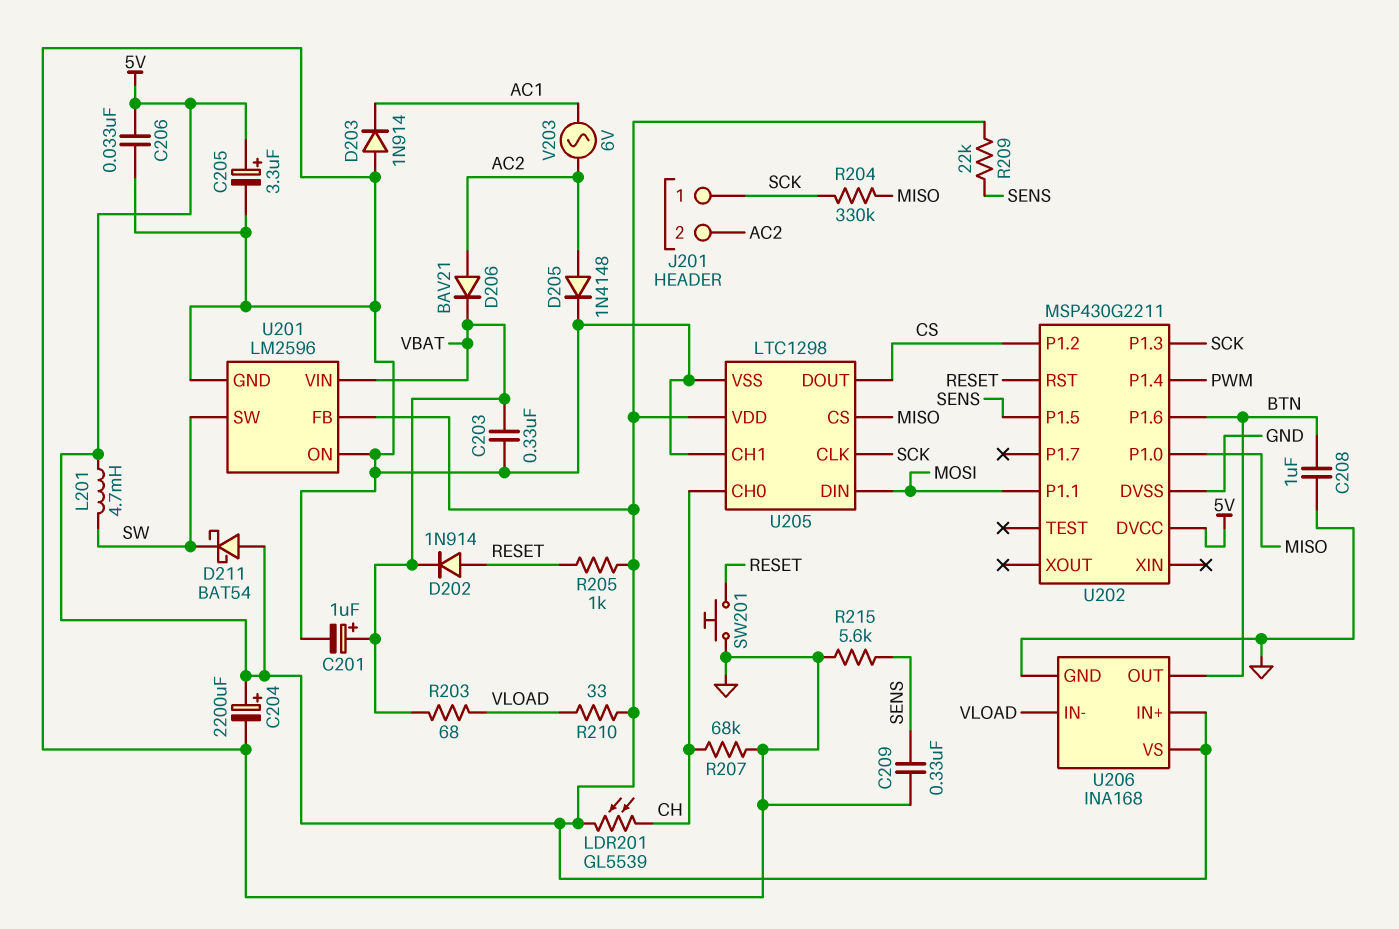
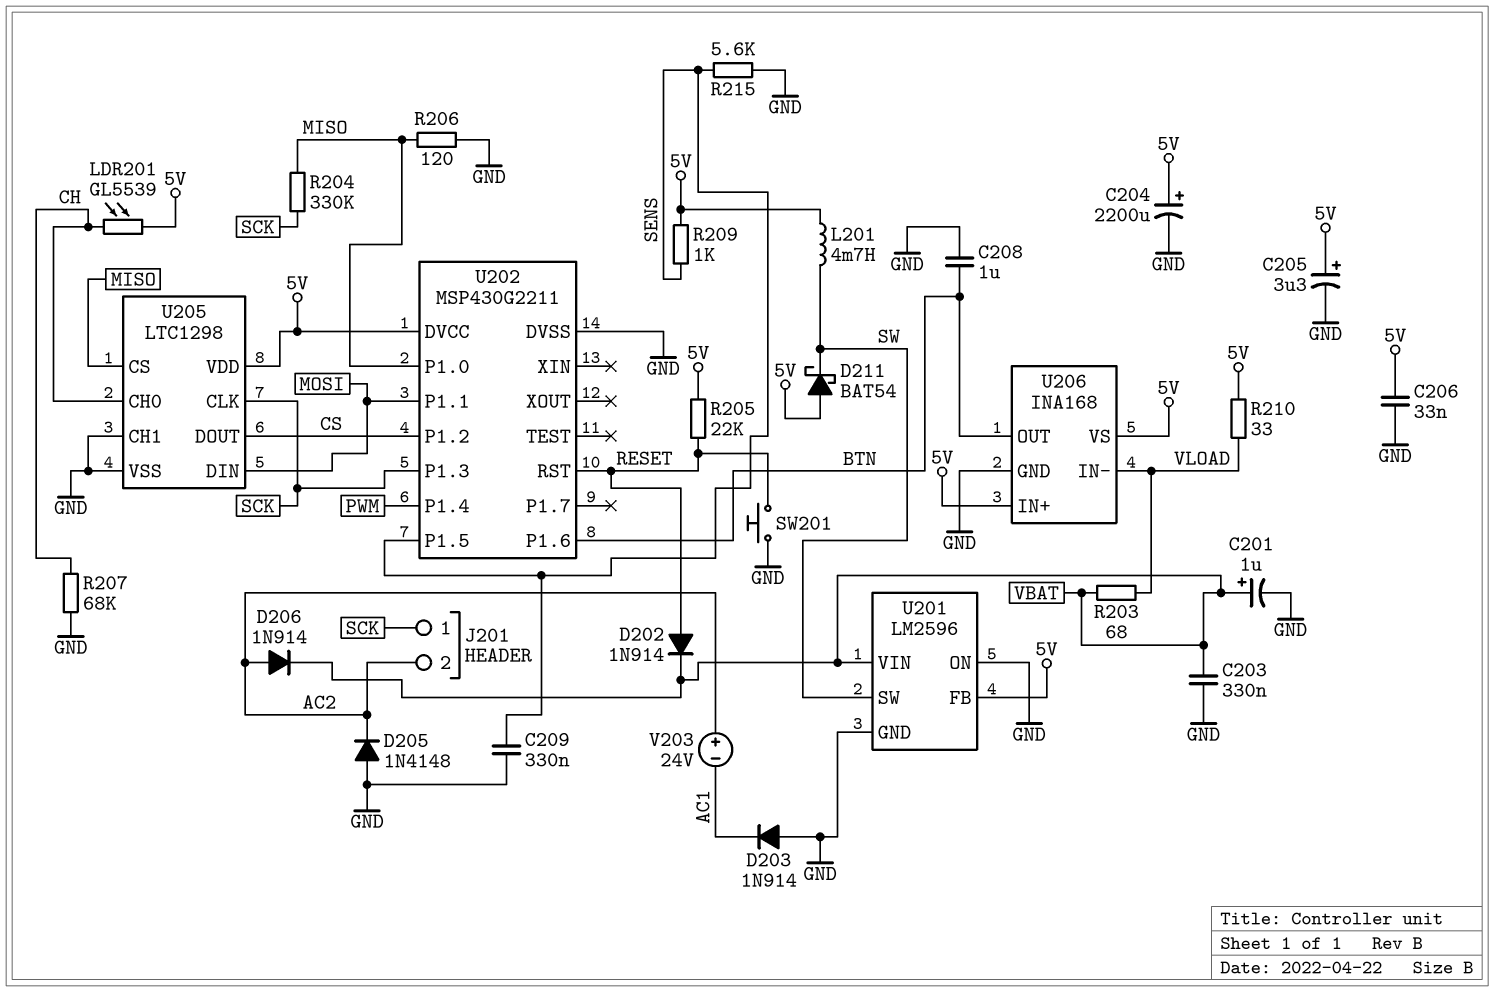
D205: diode 1N4148 (A AC2, K GND) -> diode 1N4148 (A GND, K AC2)
D206: diode BAV21 (A AC2, K VBAT) -> diode 1N914 (A AC2, K VBAT)
R205: 1k (5V, RESET) -> 22k (5V, RESET)
R206: none -> 120 (GND, MISO)
R209: 22k (5V, SENS) -> 1k (5V, SENS)
V203: AC 6V (AC1, AC2) -> 24V (plus AC2, minus AC1)

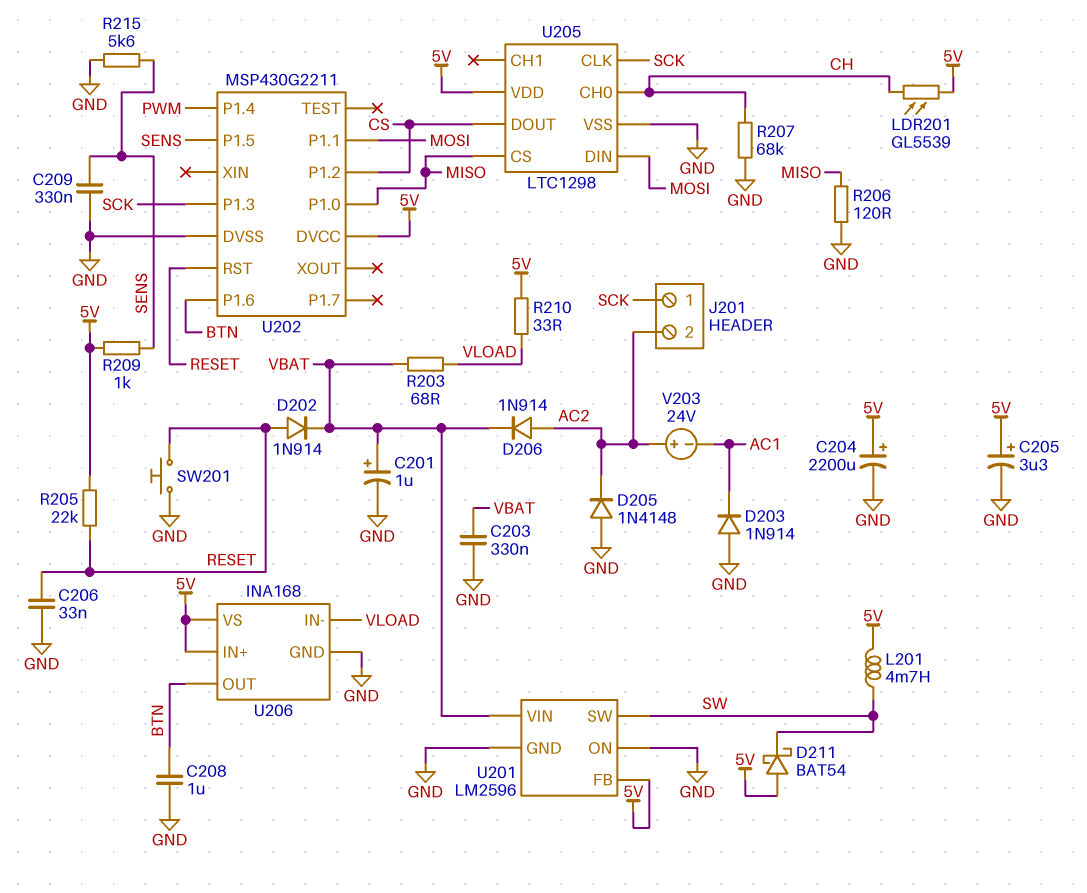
C206: 33nF (5V, GND) -> 33nF (GND, RESET)
R204: 330k (MISO, SCK) -> none
U205 pin CH1: GND -> none

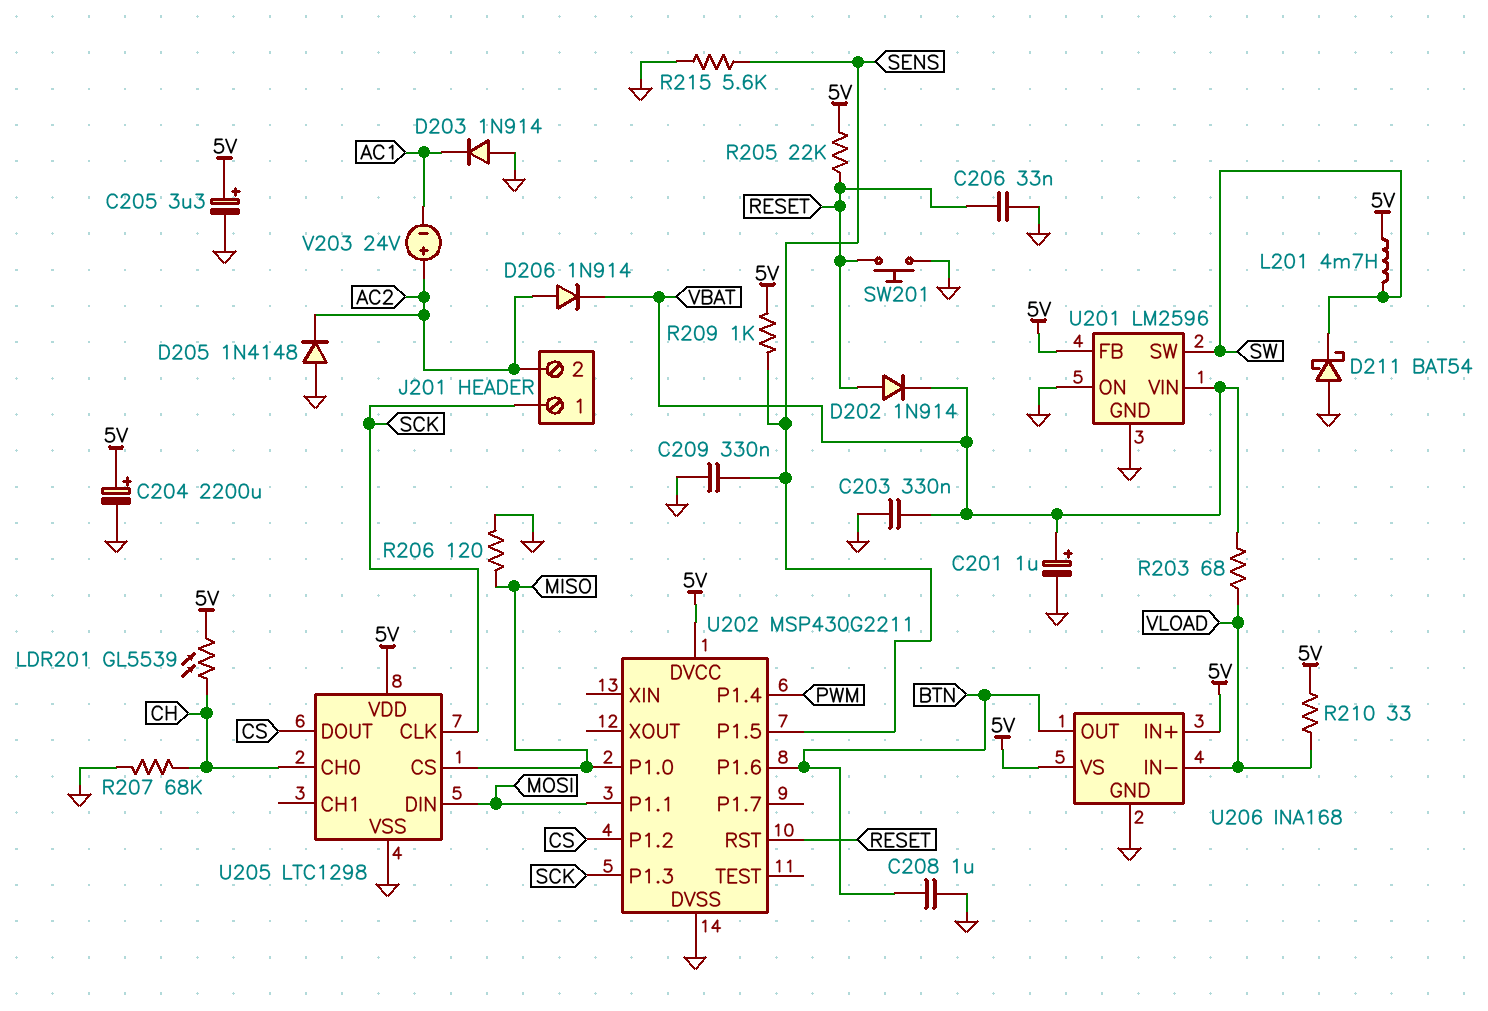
D211: schottky BAT54 (A 5V, K SW) -> schottky BAT54 (A GND, K SW)

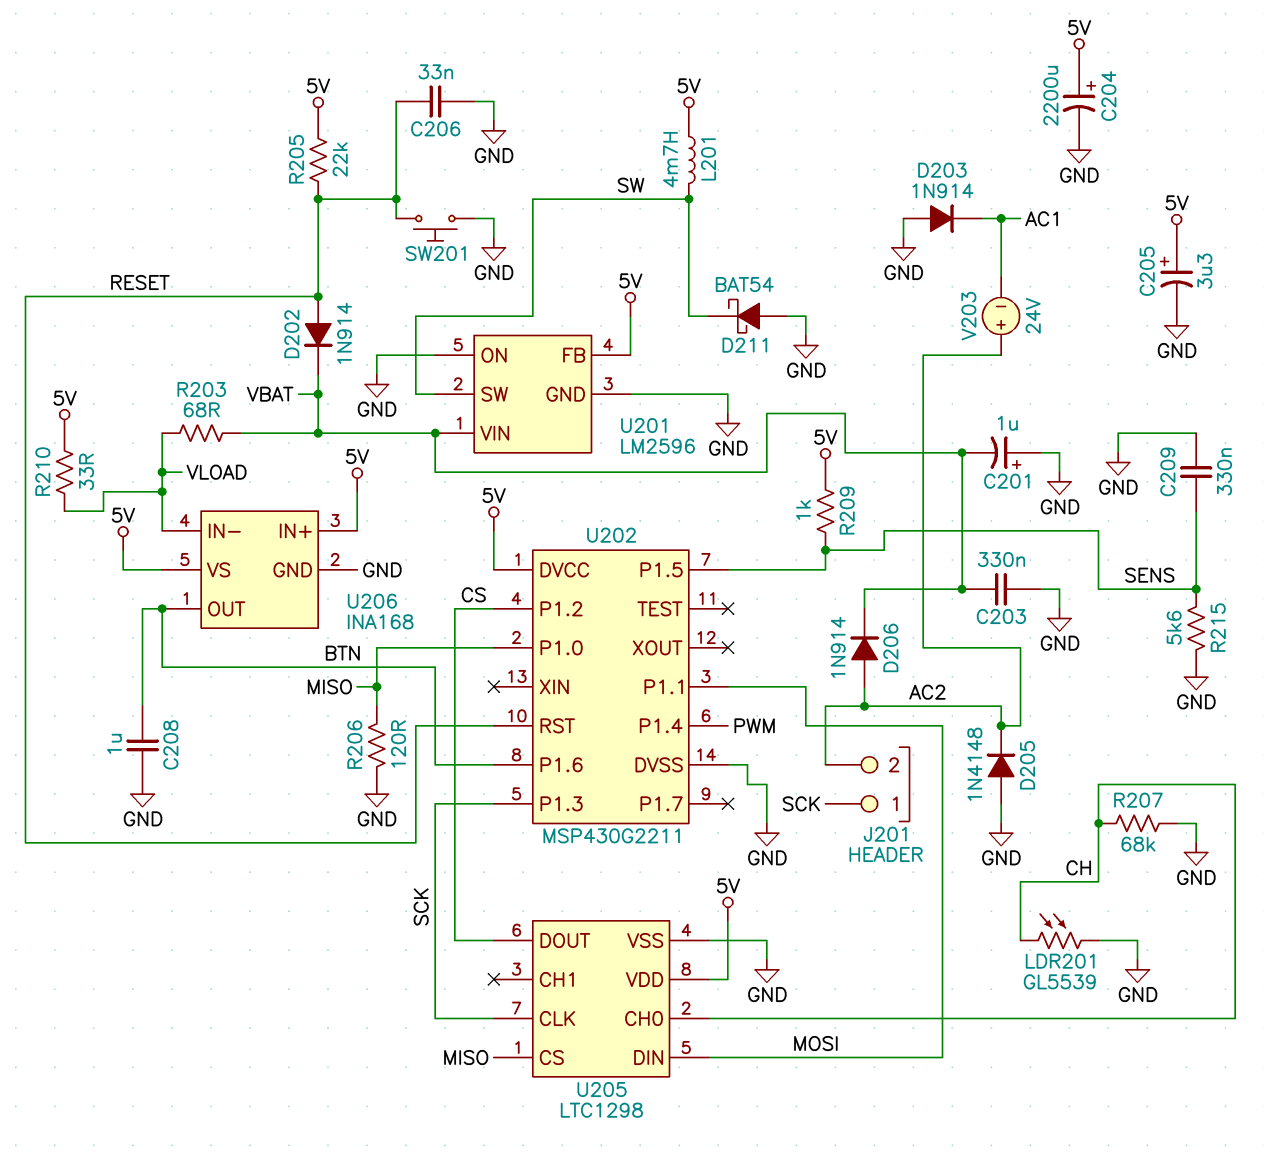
C201: 1uF (plus VBAT, minus GND) -> 1uF (plus GND, minus VBAT)
LDR201: GL5539 (5V, CH) -> GL5539 (CH, GND)

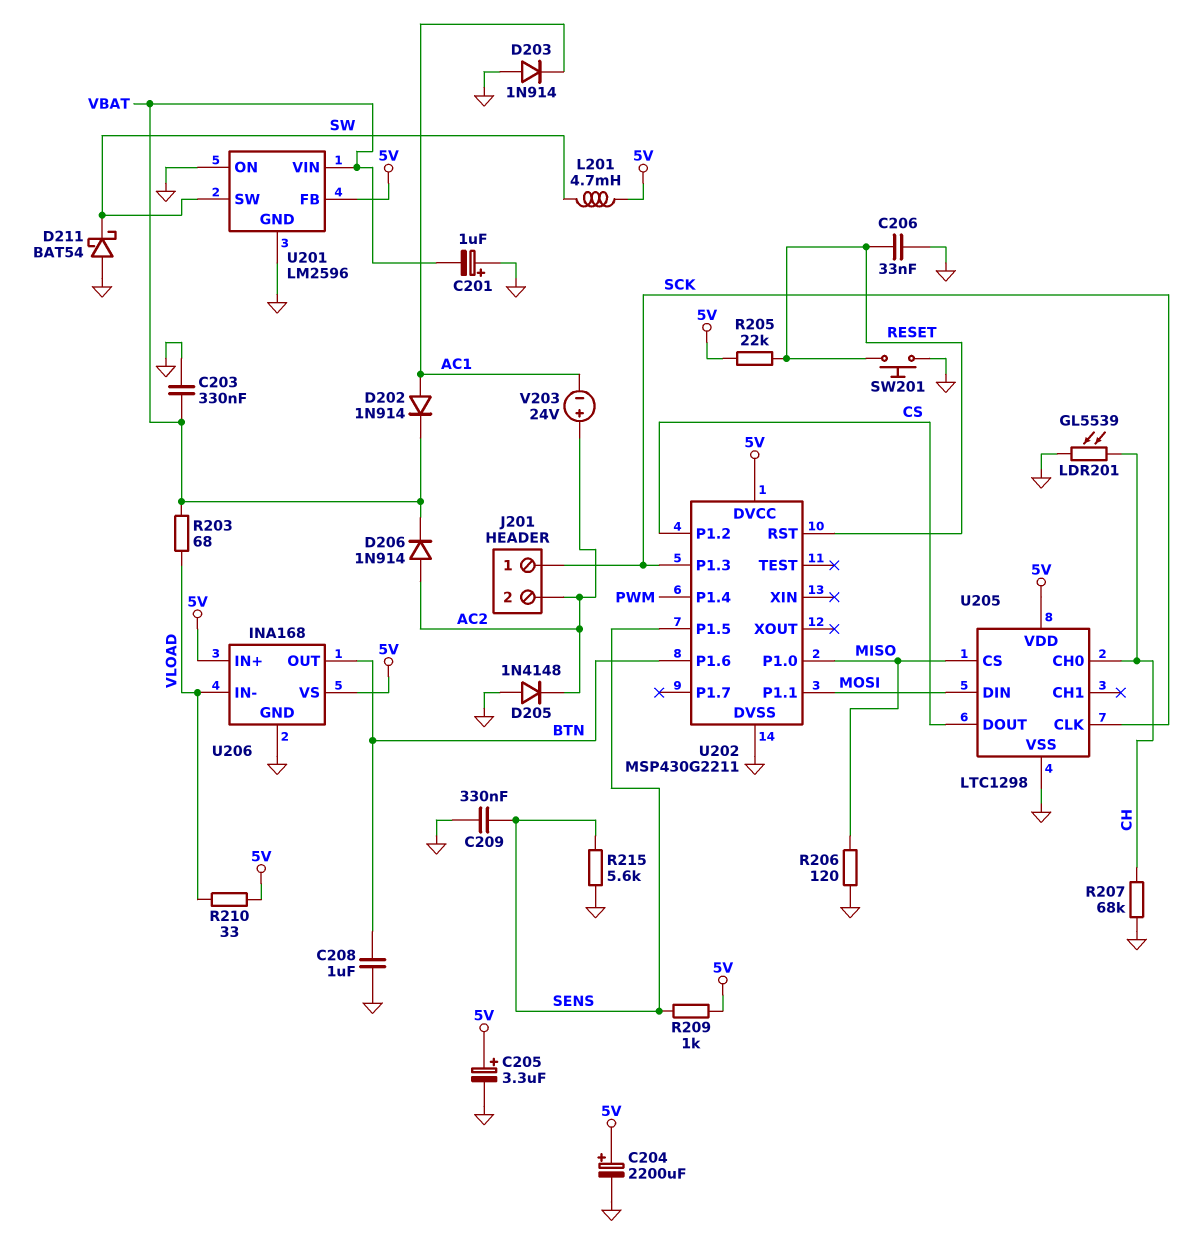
D202: diode 1N914 (A RESET, K VBAT) -> diode 1N914 (A AC1, K VBAT)

